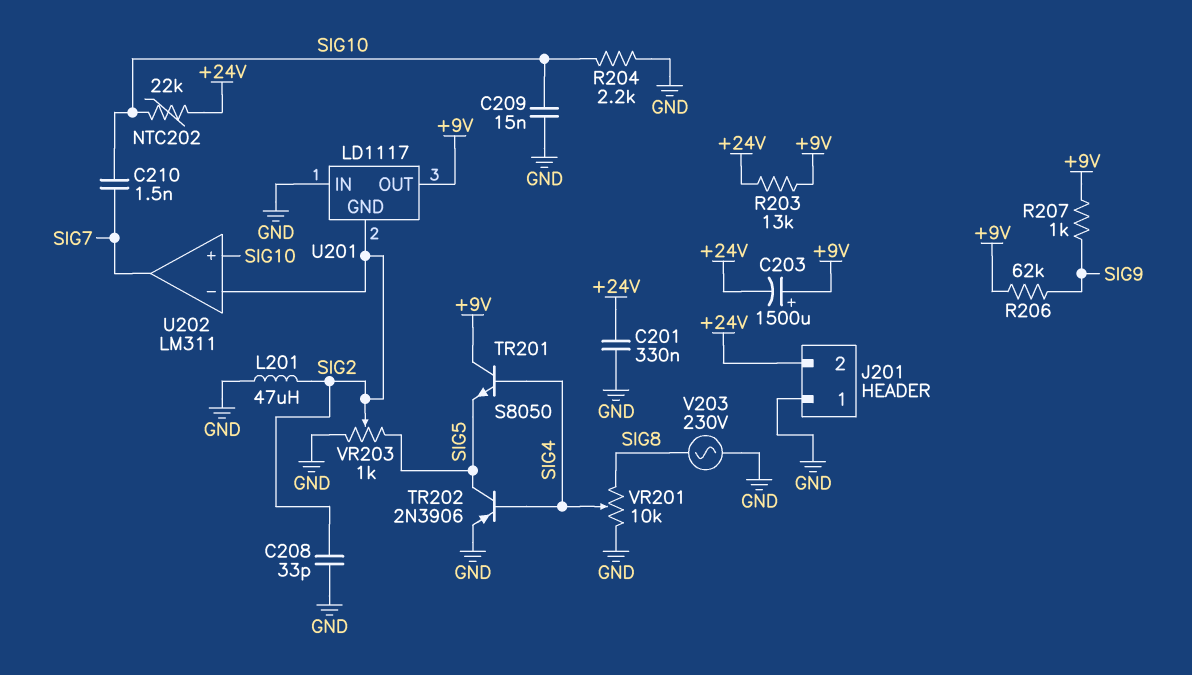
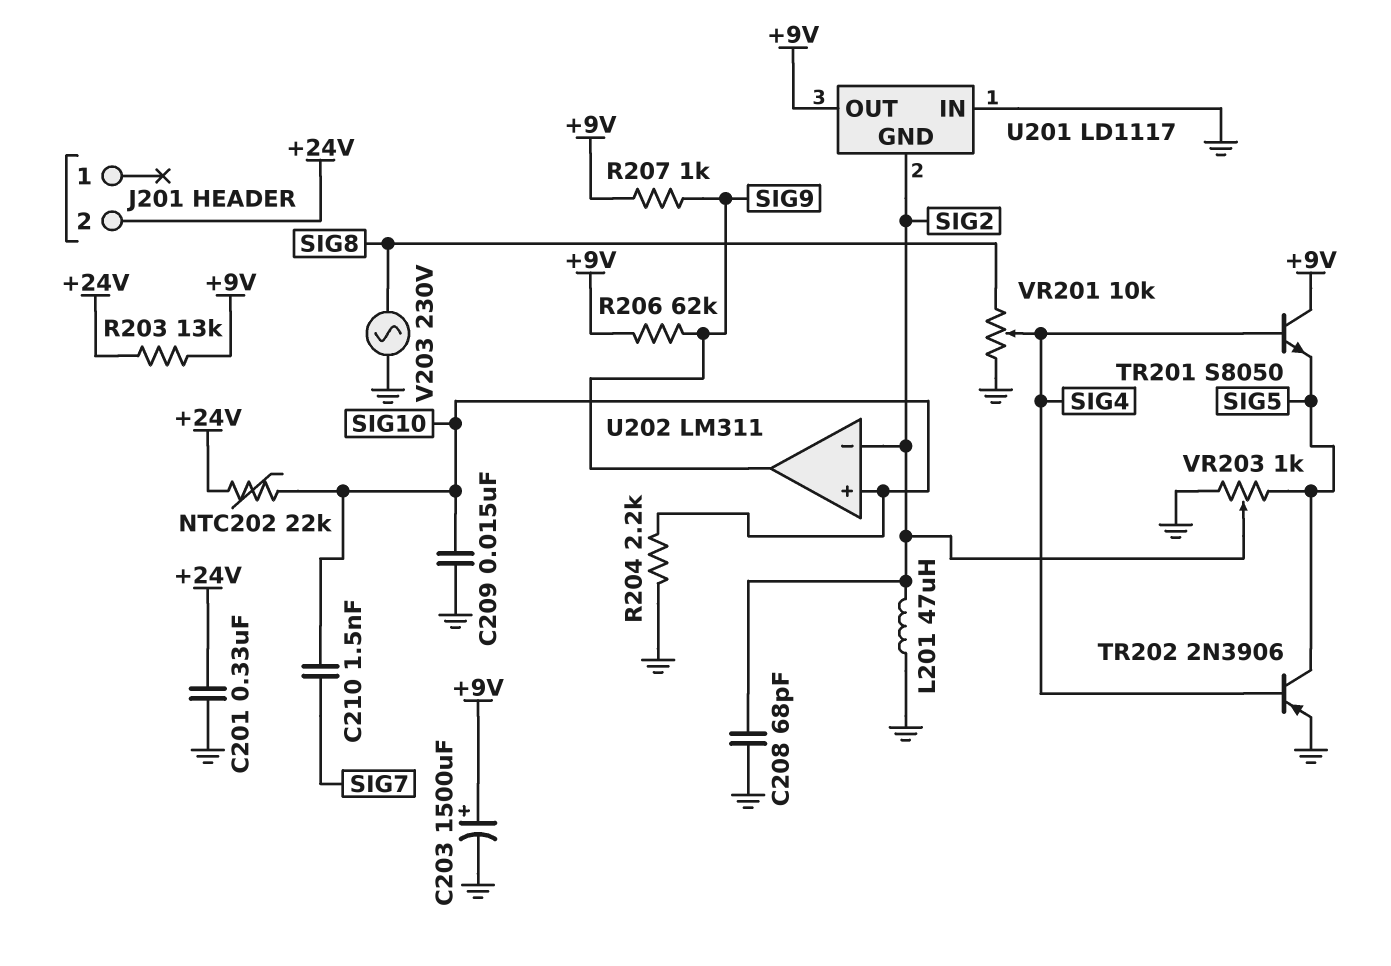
C203: 1500uF (plus +9V, minus +24V) -> 1500uF (plus +9V, minus GND)
C208: 33pF (GND, SIG2) -> 68pF (GND, SIG2)
J201 pin 1: GND -> none
U202 pin out: SIG7 -> SIG9

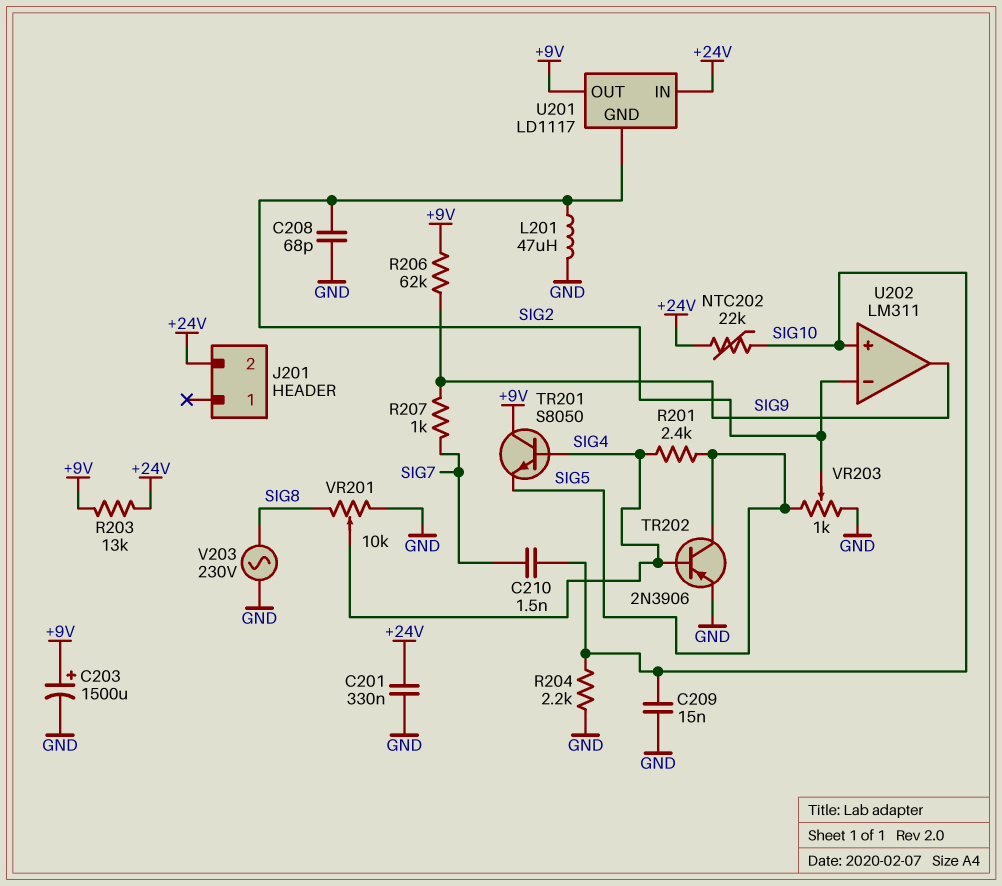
R201: none -> 2.4k (SIG4, SIG5)
R207: 1k (+9V, SIG9) -> 1k (SIG7, SIG9)
U201 pin IN: GND -> +24V

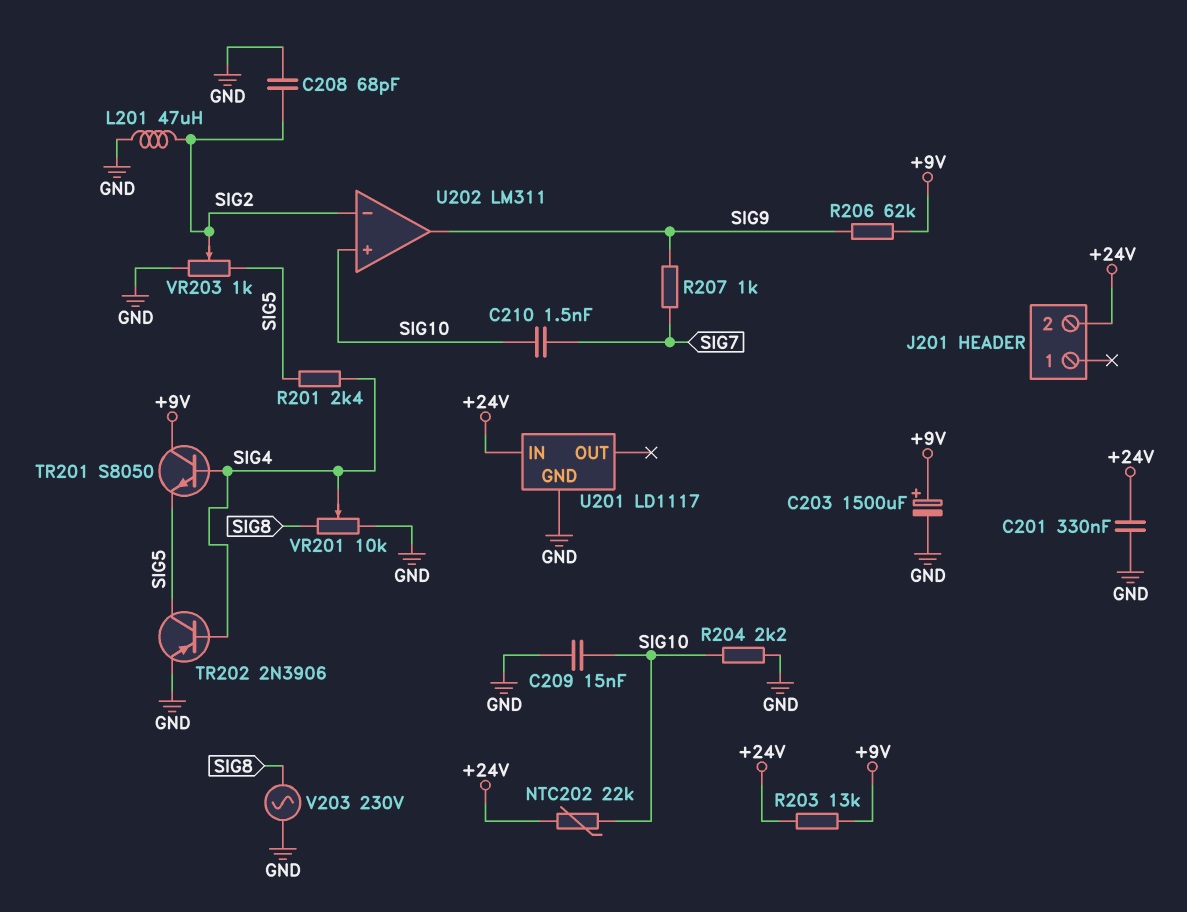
U201 pin GND: SIG2 -> GND
U201 pin OUT: +9V -> none

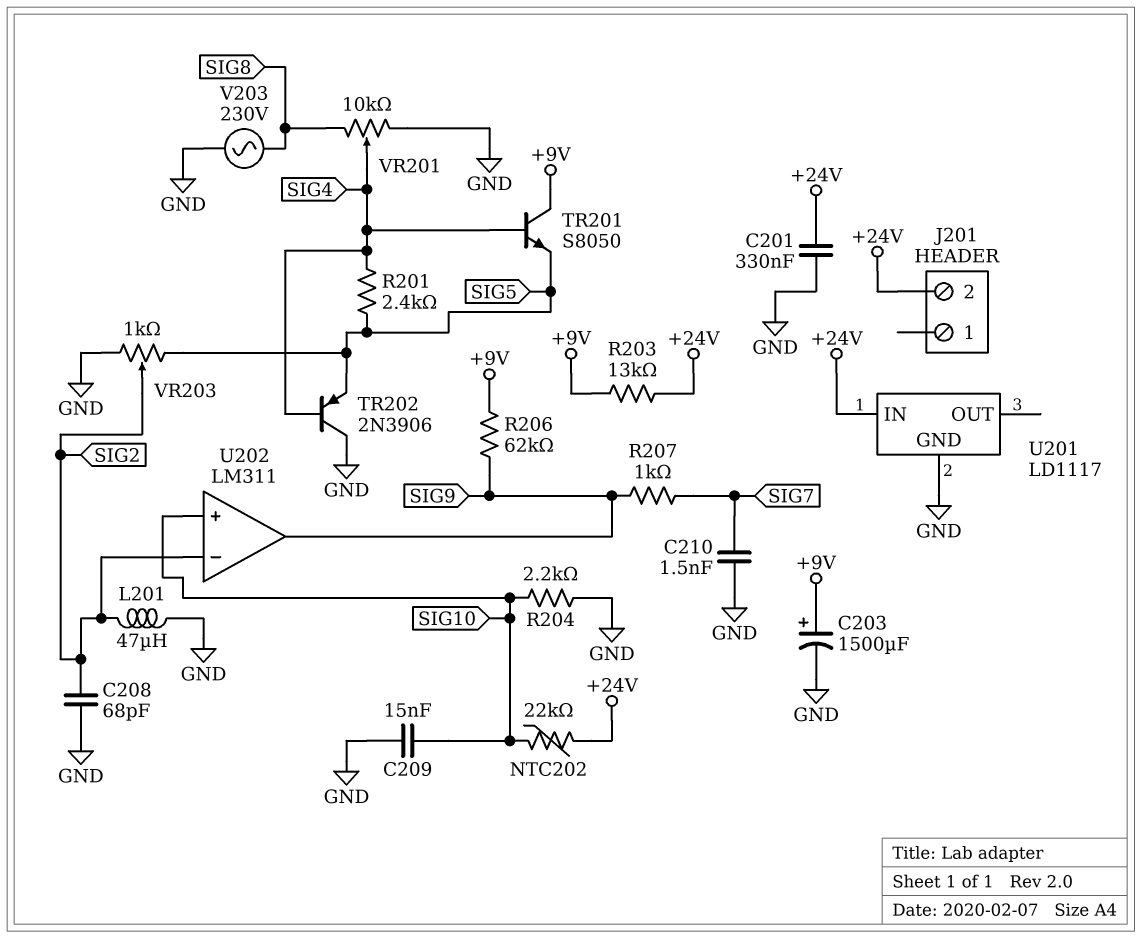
C210: 1.5nF (SIG7, SIG10) -> 1.5nF (GND, SIG7)
TR202: PNP 2N3906 (B SIG4, C SIG5, E GND) -> PNP 2N3906 (B SIG4, C GND, E SIG5)

